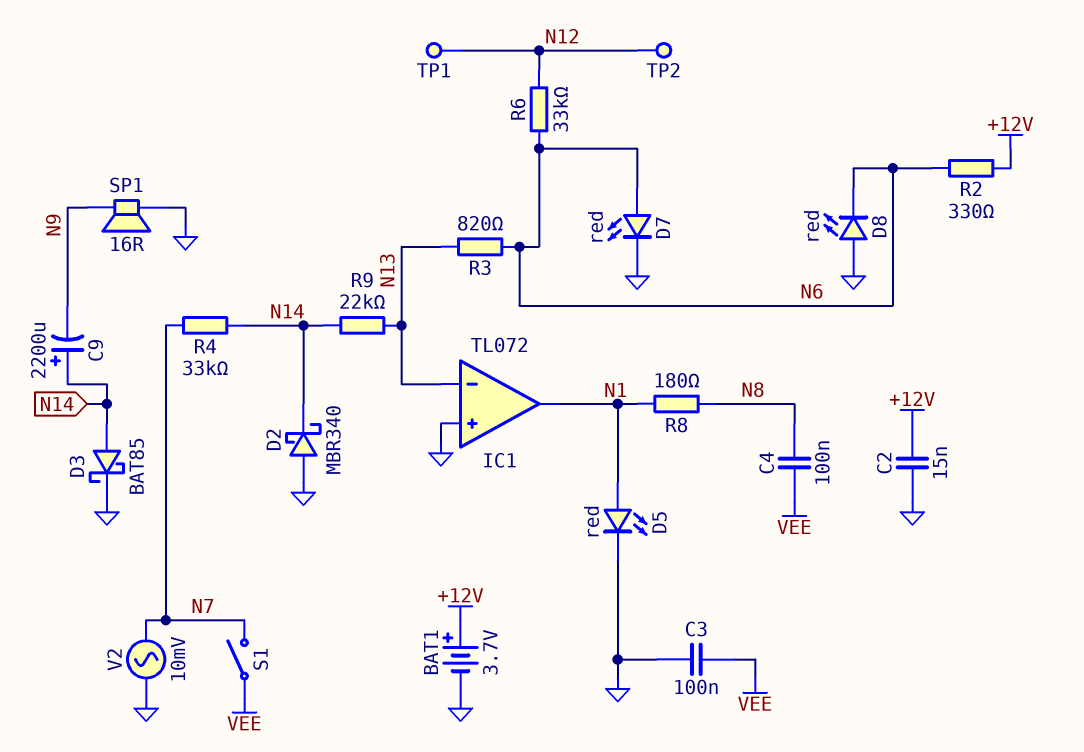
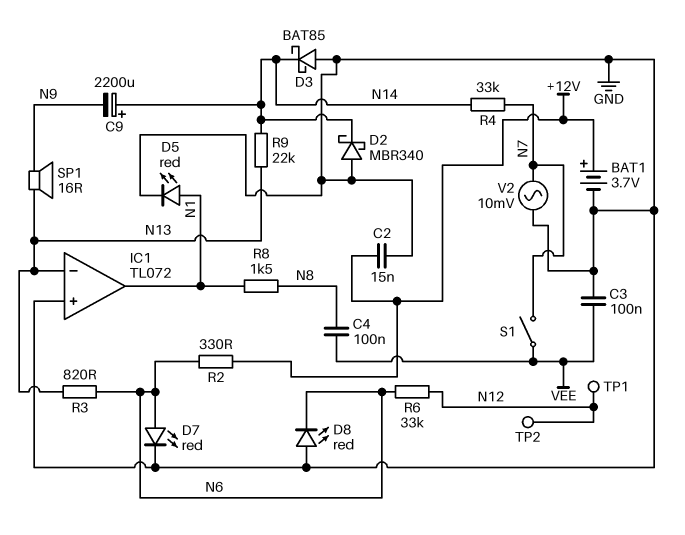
D3: schottky BAT85 (A N14, K GND) -> schottky BAT85 (A GND, K N14)
R8: 180 (N1, N8) -> 1.5k (N1, N8)
SP1: speaker 16R (GND, N9) -> speaker 16R (N9, N13)

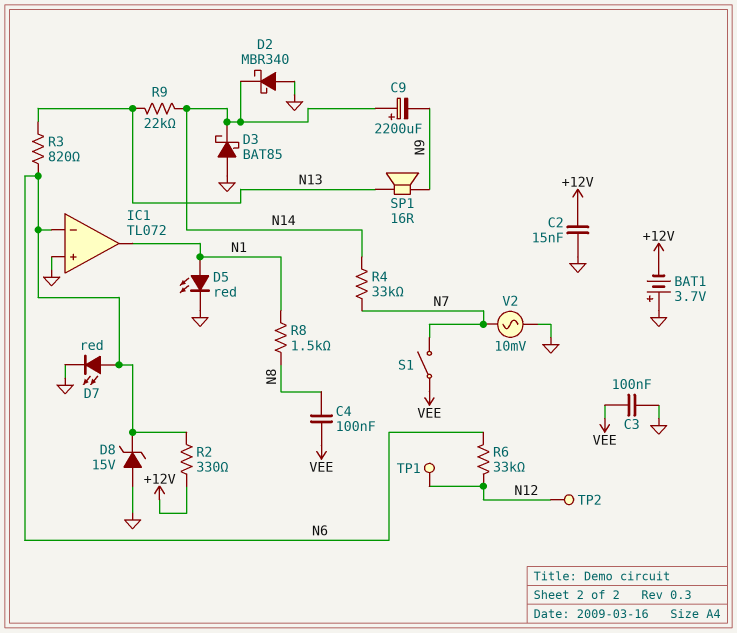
BAT1: 3.7V (plus +12V, minus GND) -> 3.7V (plus GND, minus +12V)
D8: LED red (A GND, K N6) -> zener 15V (A GND, K N6)
IC1 pin in-: N13 -> N6

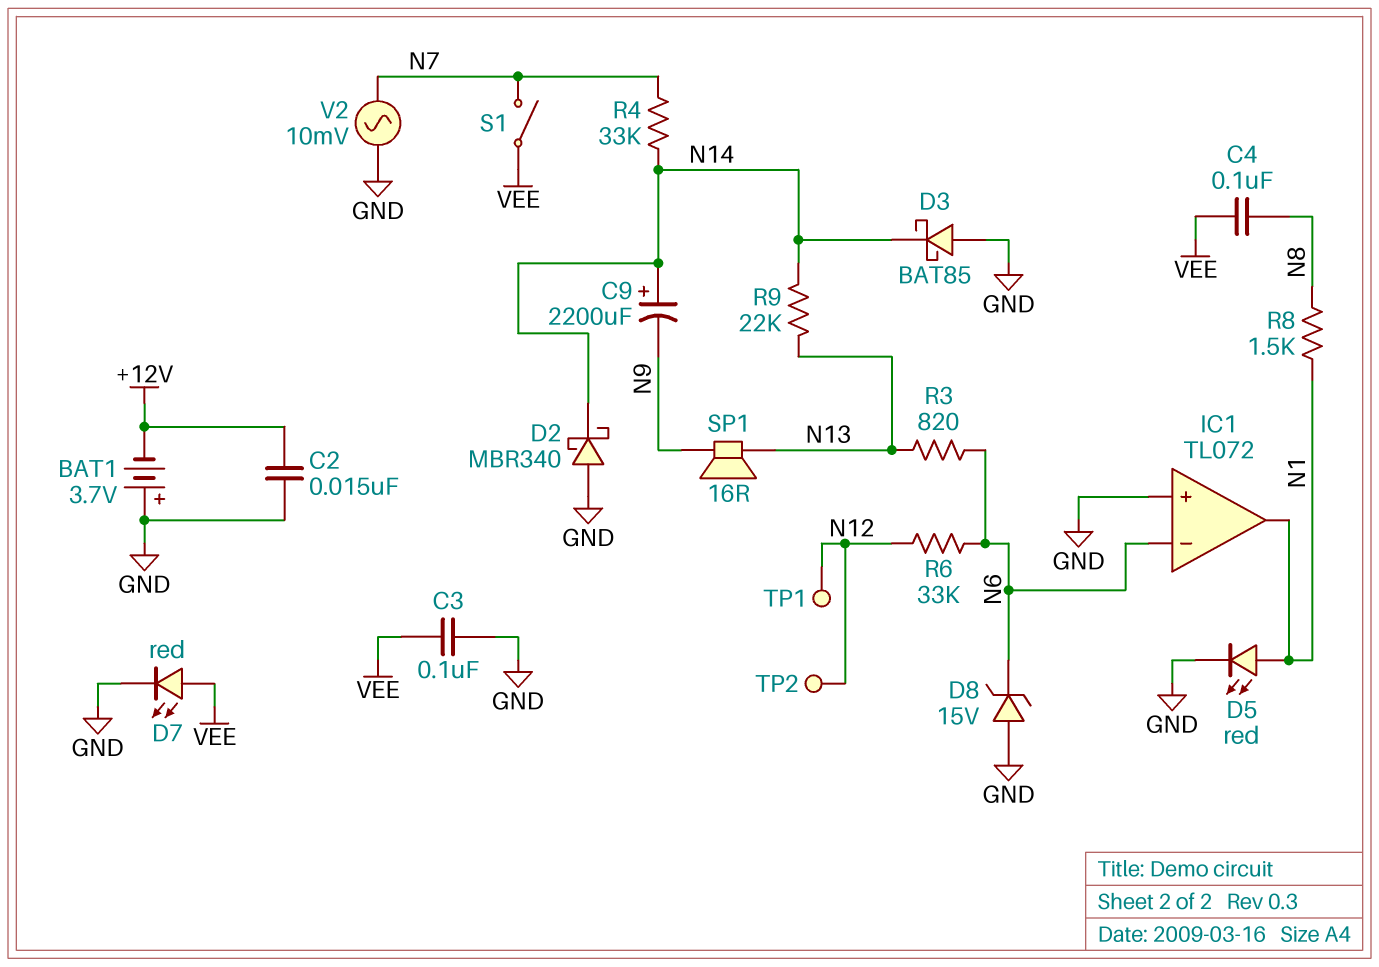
D7: LED red (A N6, K GND) -> LED red (A VEE, K GND)
R2: 330 (+12V, N6) -> none

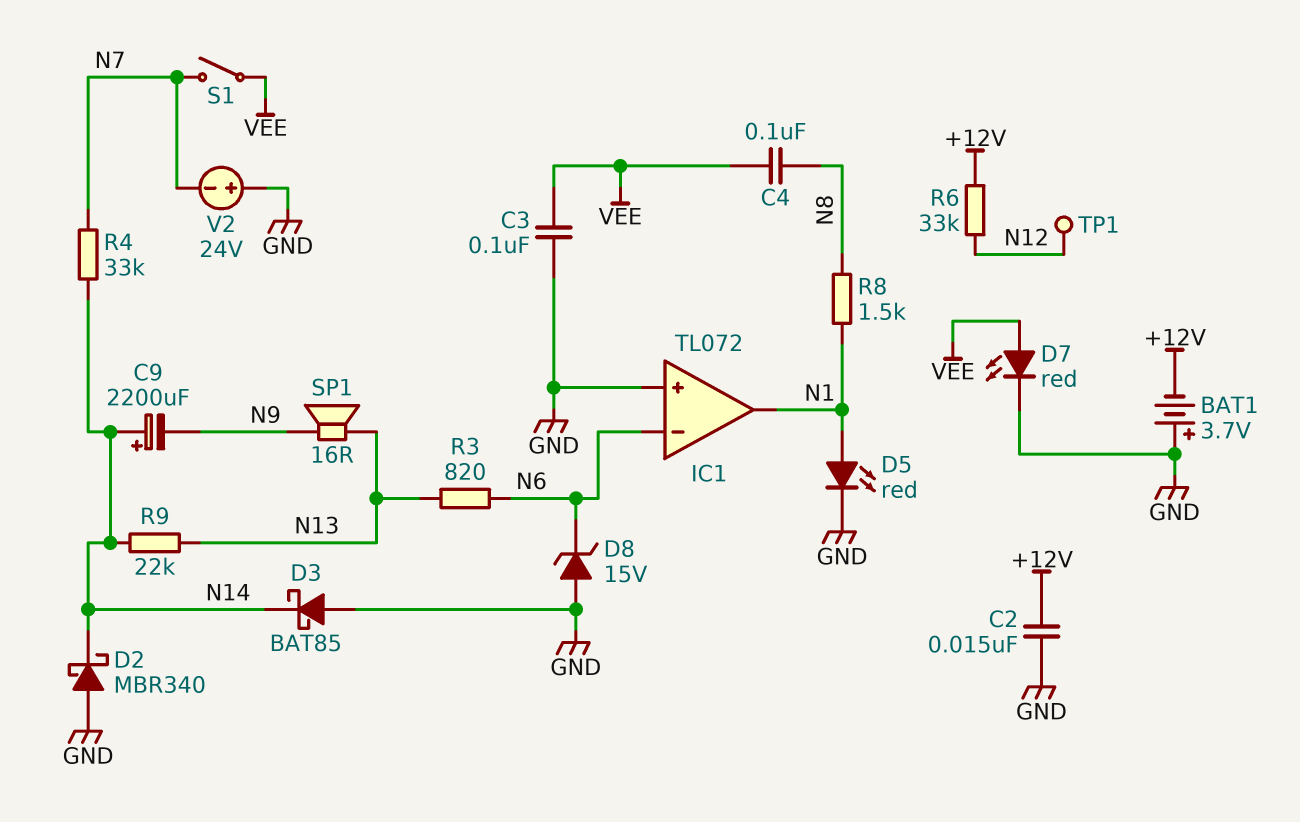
R6: 33k (N6, N12) -> 33k (+12V, N12)
TP2: test point (N12) -> none
V2: AC 10mV (GND, N7) -> 24V (plus GND, minus N7)

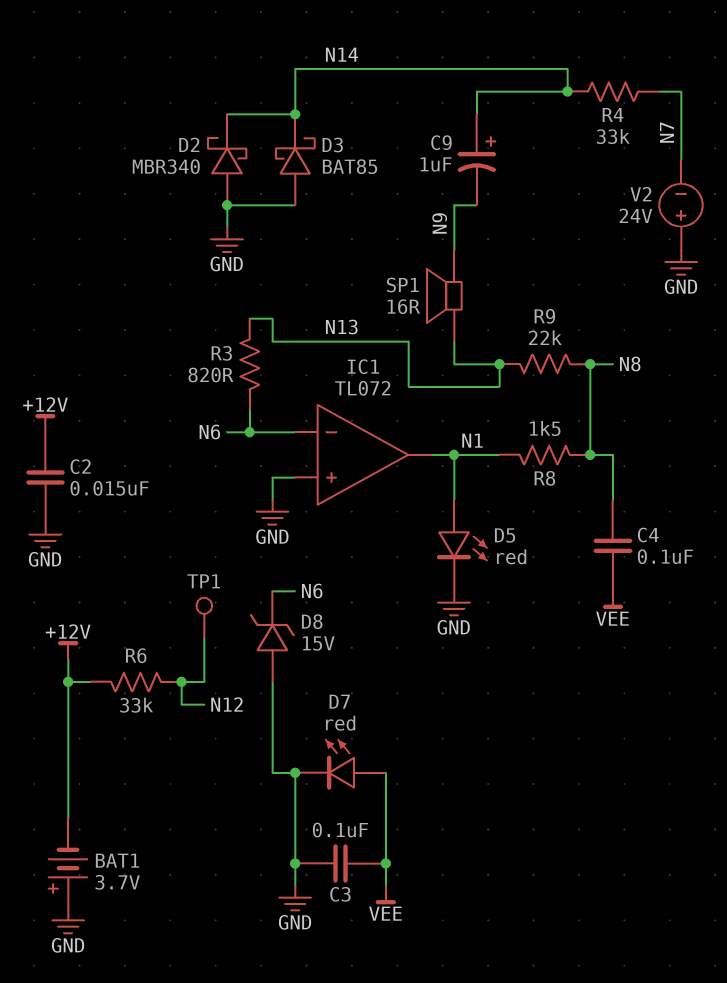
C9: 2200uF (plus N14, minus N9) -> 1uF (plus N14, minus N9)
R9: 22k (N13, N14) -> 22k (N8, N13)
S1: switch (N7, VEE) -> none

